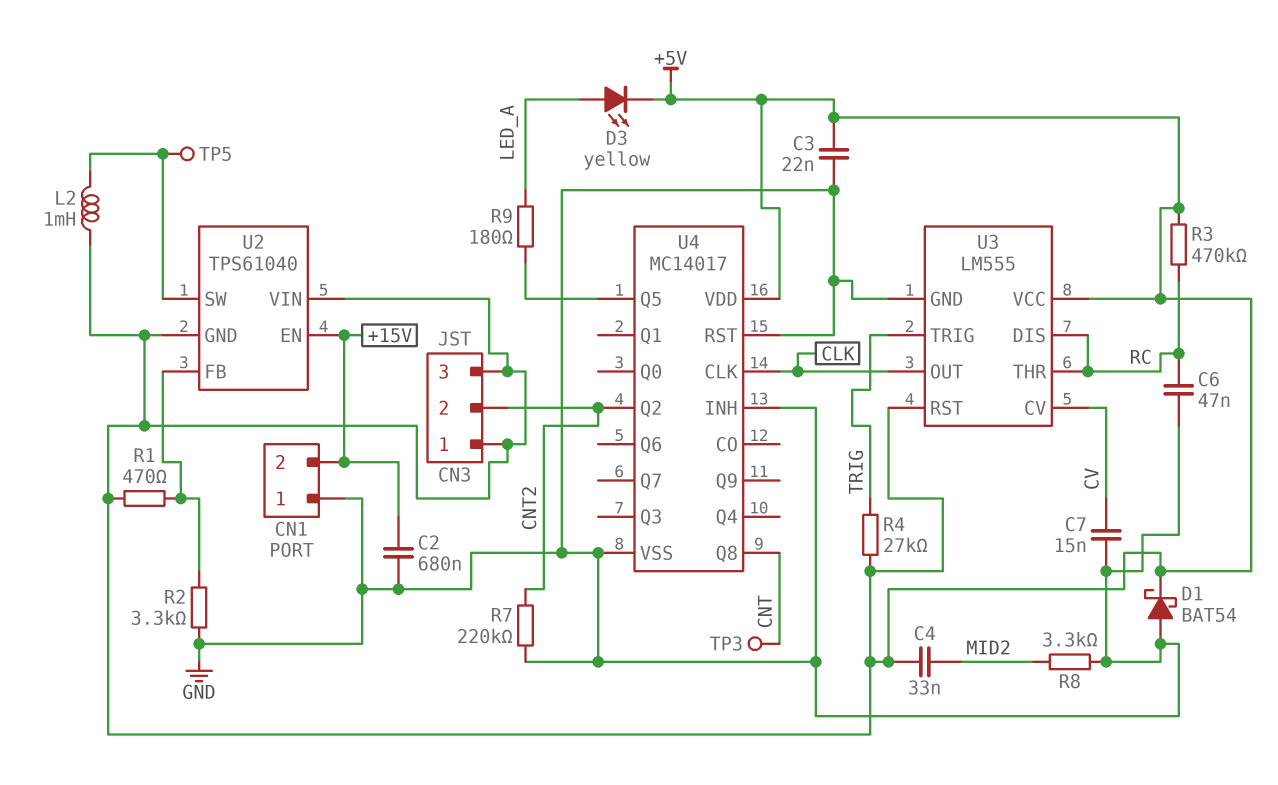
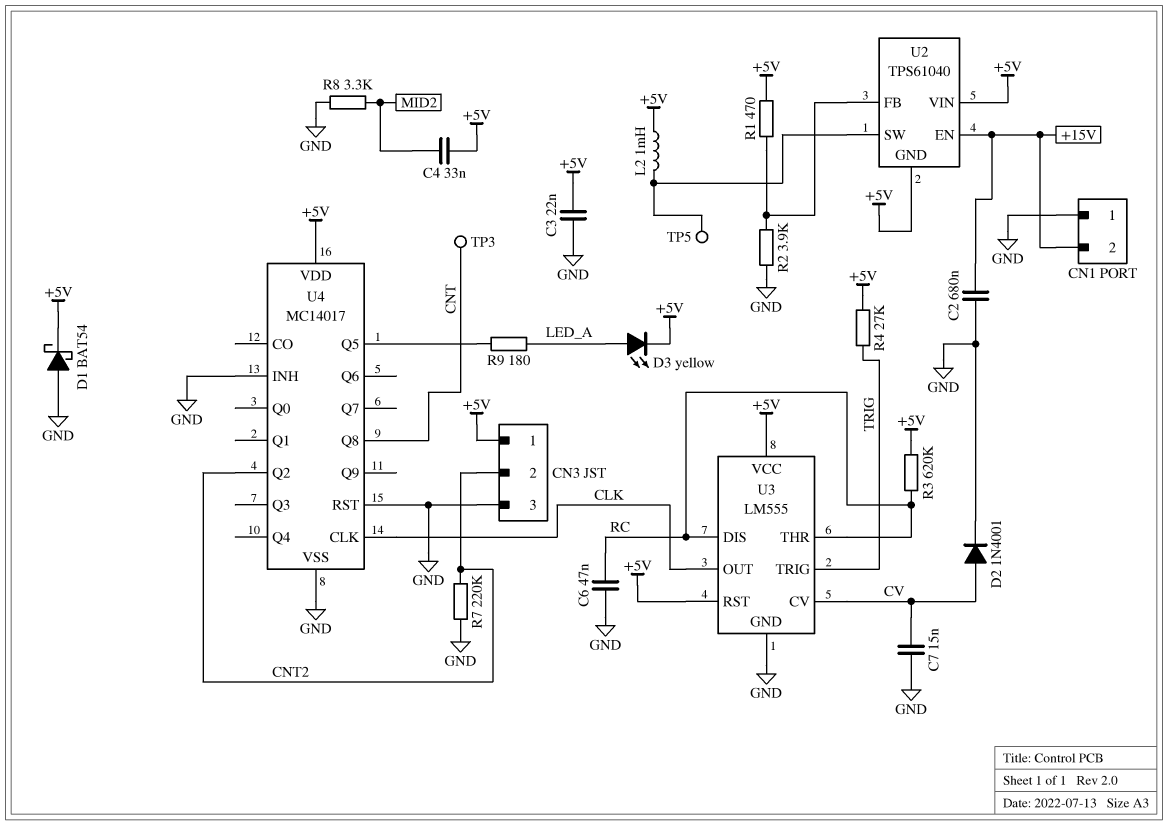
CN3 pin 3: +5V -> GND
D2: none -> diode 1N4001 (A CV, K GND)
R2: 3.3k (GND, U2/FB) -> 3.9k (GND, U2/FB)
R3: 470k (+5V, RC) -> 620k (+5V, RC)

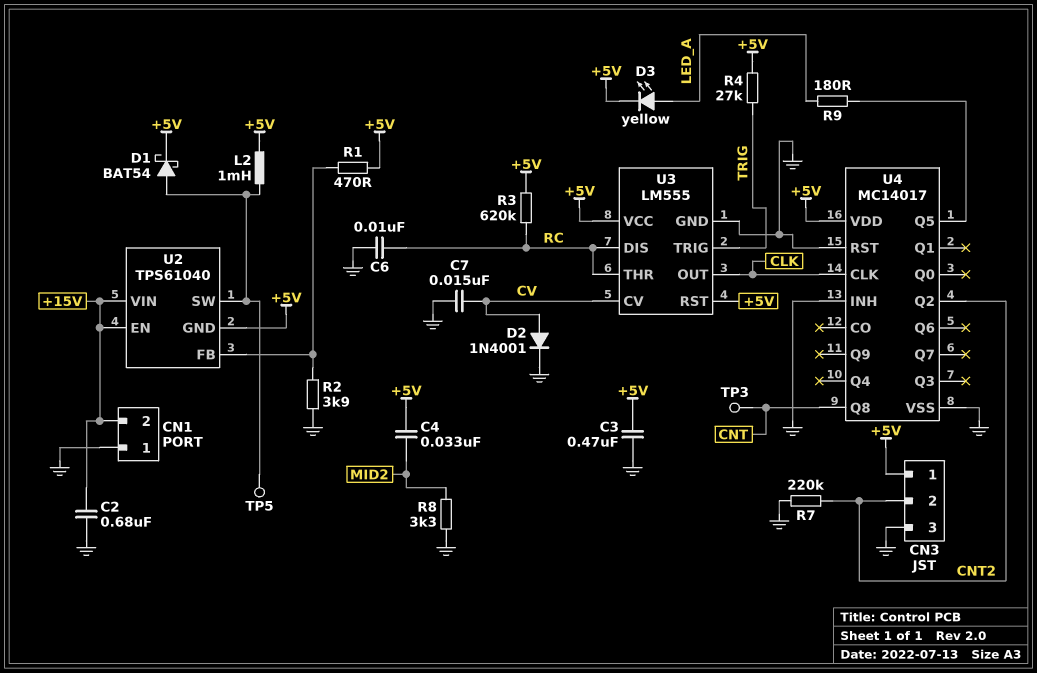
C3: 22nF (+5V, GND) -> 470nF (+5V, GND)
C6: 47nF (GND, RC) -> 10nF (GND, RC)
D1: schottky BAT54 (A GND, K +5V) -> schottky BAT54 (A U2/SW, K +5V)
U2 pin VIN: +5V -> +15V

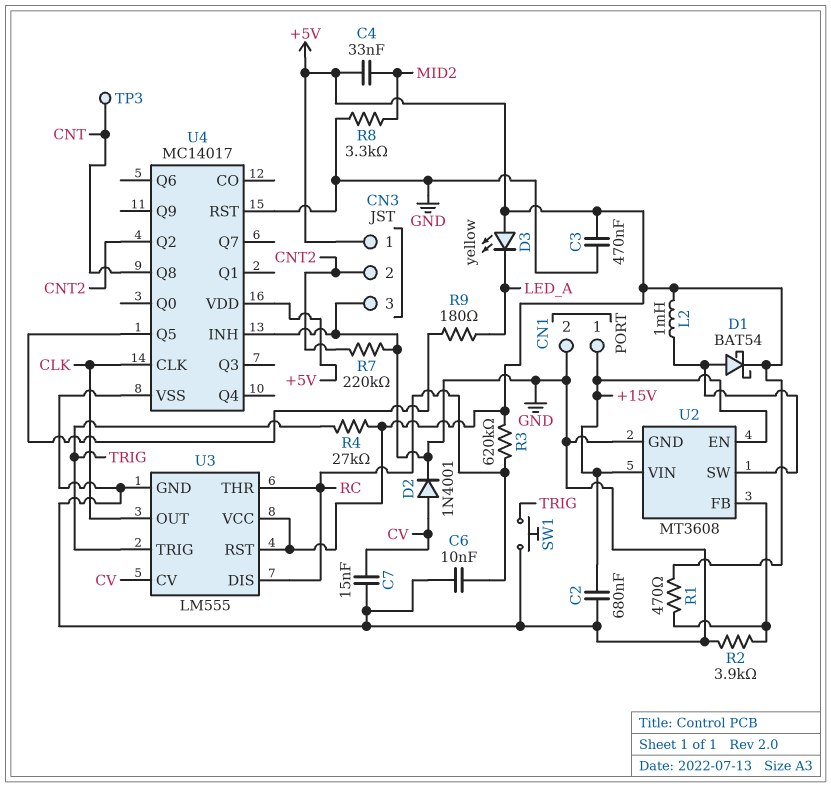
CN1 pin 1: GND -> +15V
CN1 pin 2: +15V -> GND
D3: LED yellow (A LED_A, K +5V) -> LED yellow (A +5V, K LED_A)
SW1: none -> button (GND, TRIG)
TP5: test point (U2/SW) -> none
U2: TPS61040 -> MT3608
U2 pin GND: +5V -> GND

